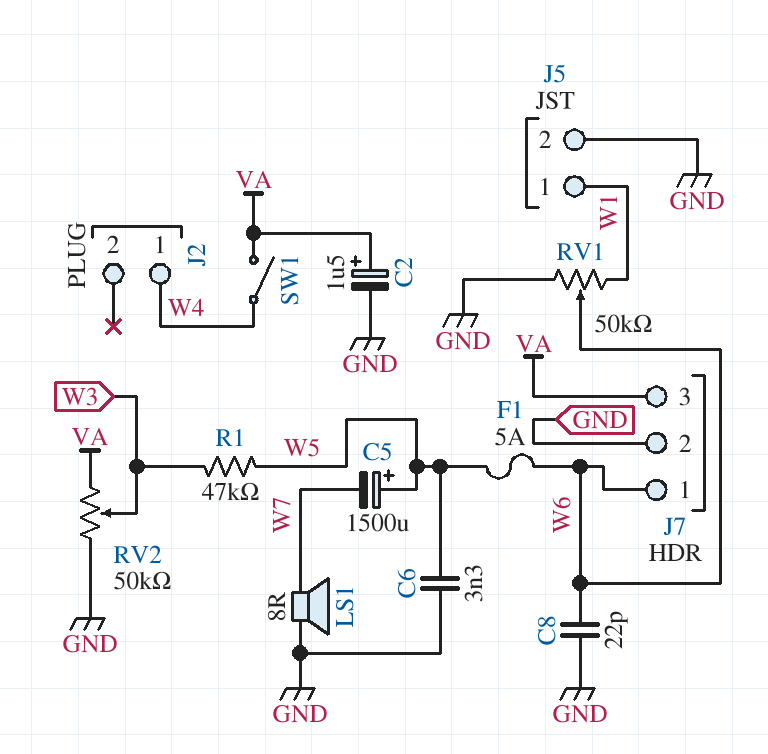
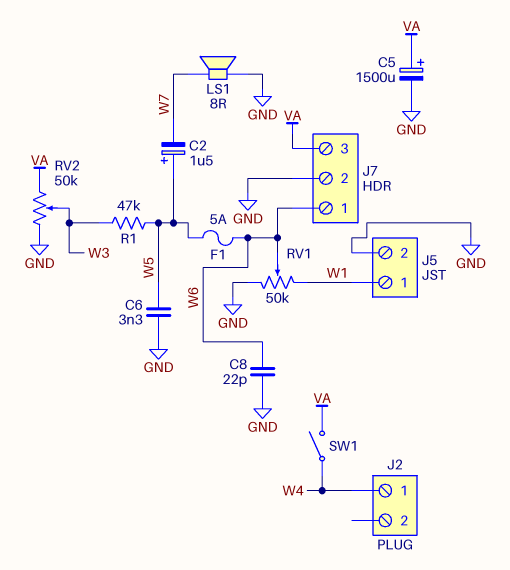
C2: 1.5uF (plus VA, minus GND) -> 1.5uF (plus W5, minus W7)
C5: 1500uF (plus W5, minus W7) -> 1500uF (plus VA, minus GND)

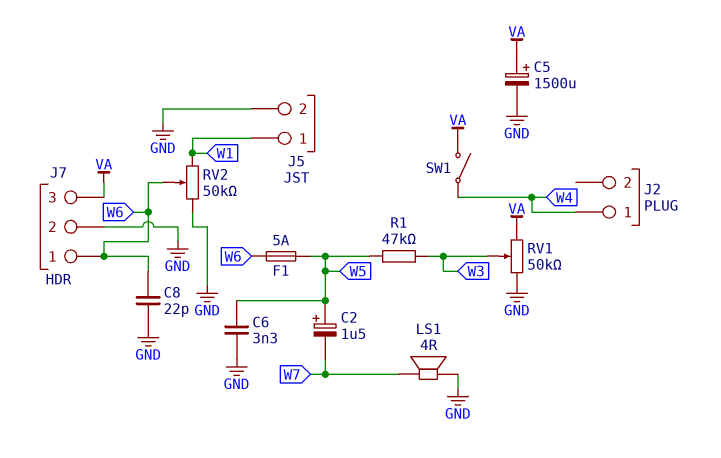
LS1: speaker 8R (GND, W7) -> speaker 4R (GND, W7)
RV1: 50k (GND, W1, wiper W6) -> 50k (GND, VA, wiper W3)
RV2: 50k (GND, VA, wiper W3) -> 50k (GND, W1, wiper W6)

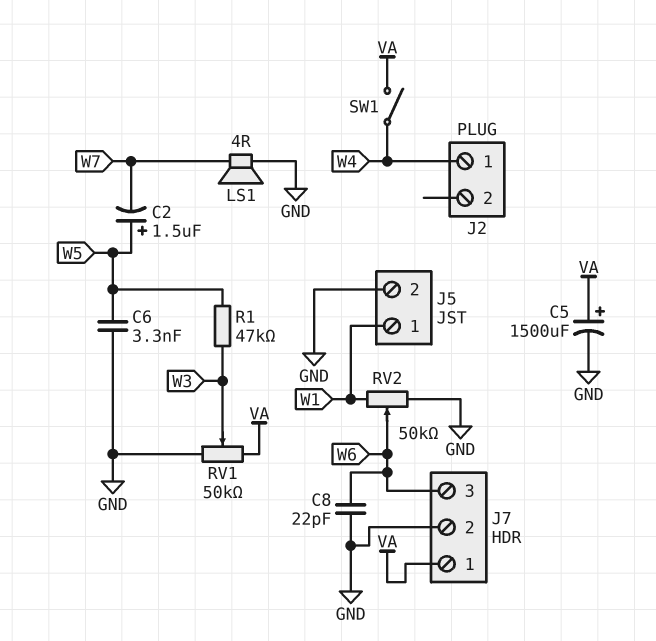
F1: 5A (W5, W6) -> none
J7 pin 1: W6 -> VA
J7 pin 3: VA -> W6

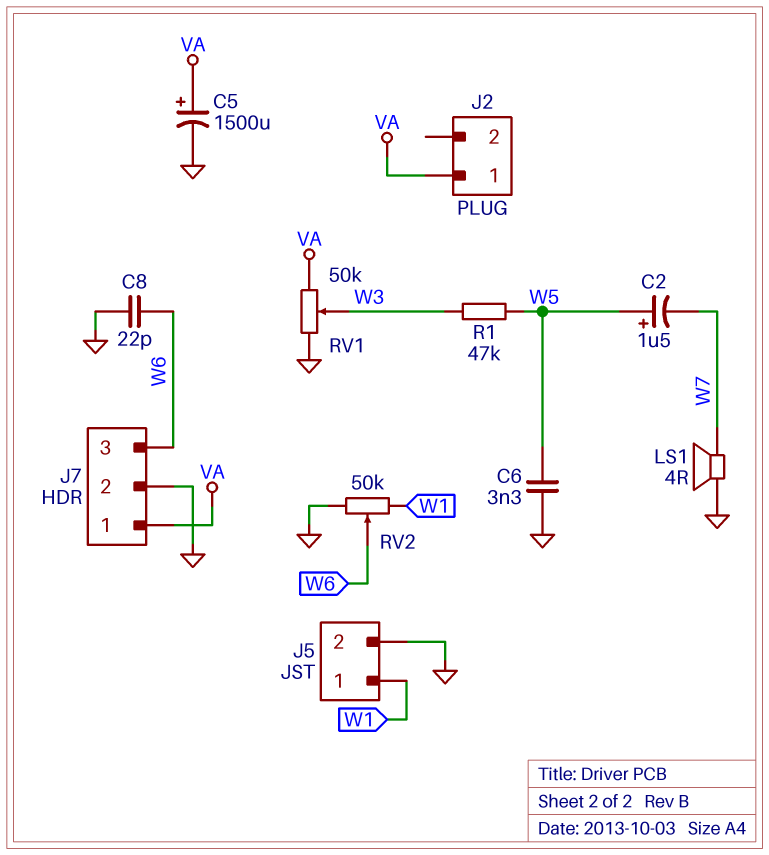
J2 pin 1: W4 -> VA
SW1: switch (VA, W4) -> none

